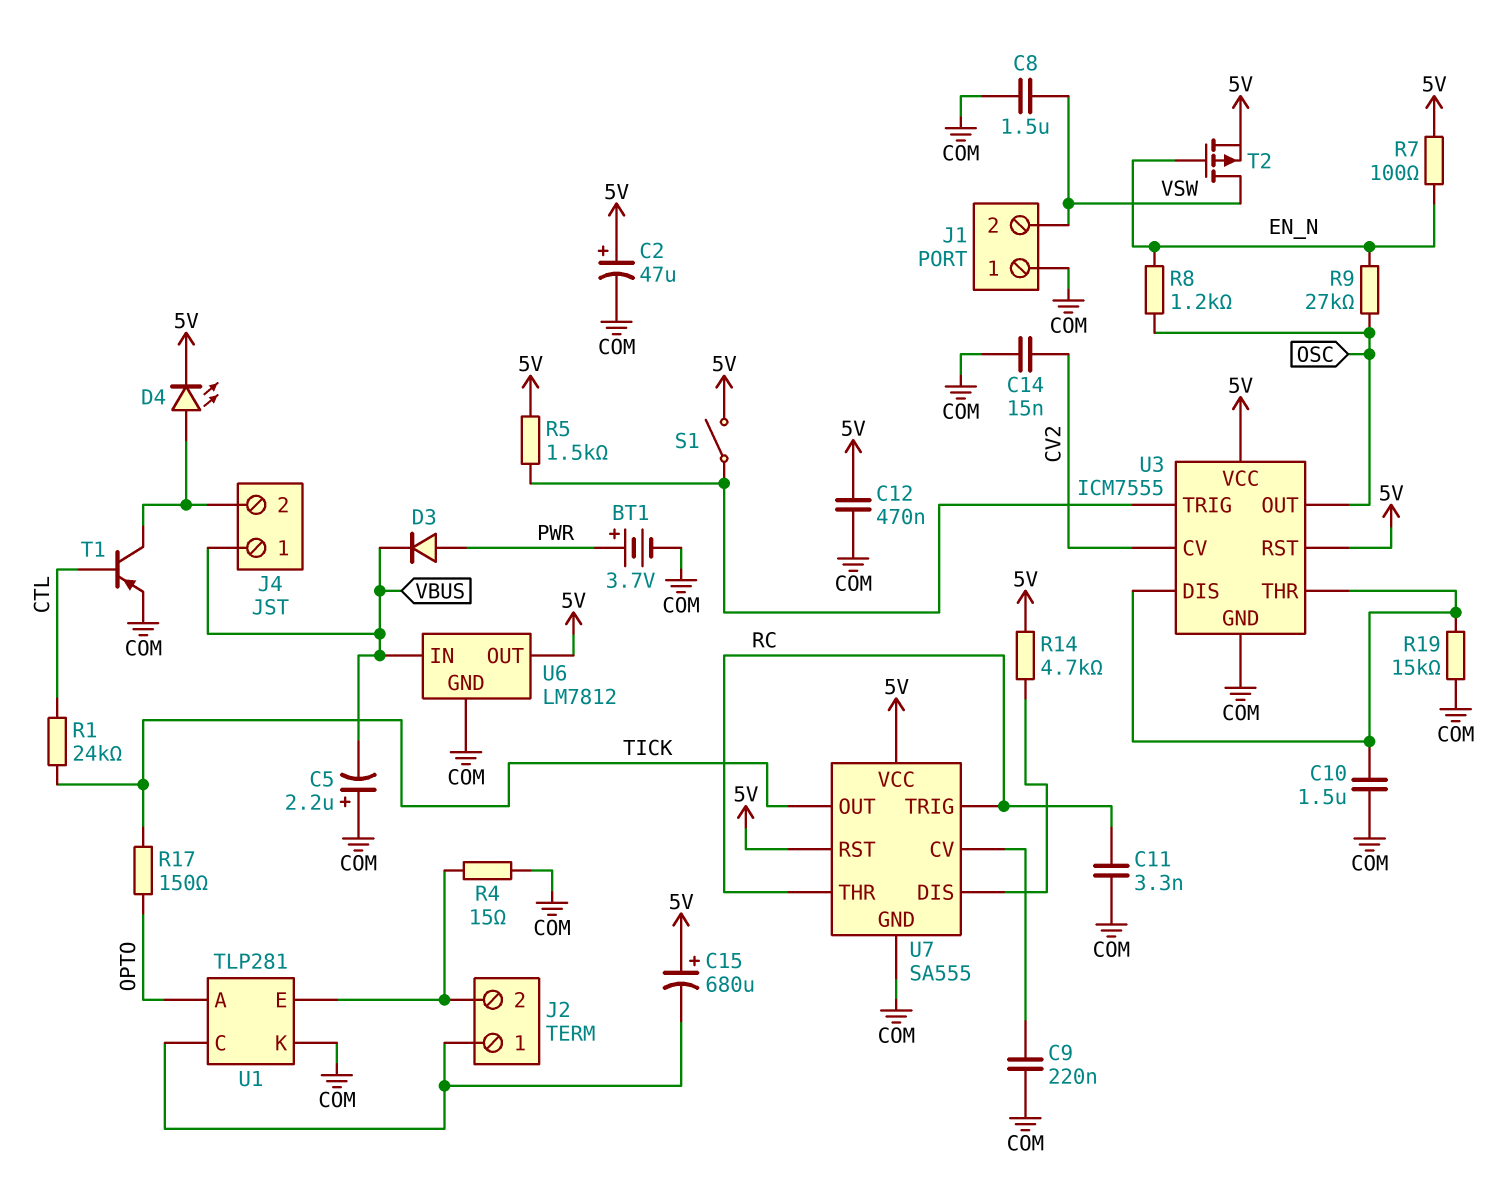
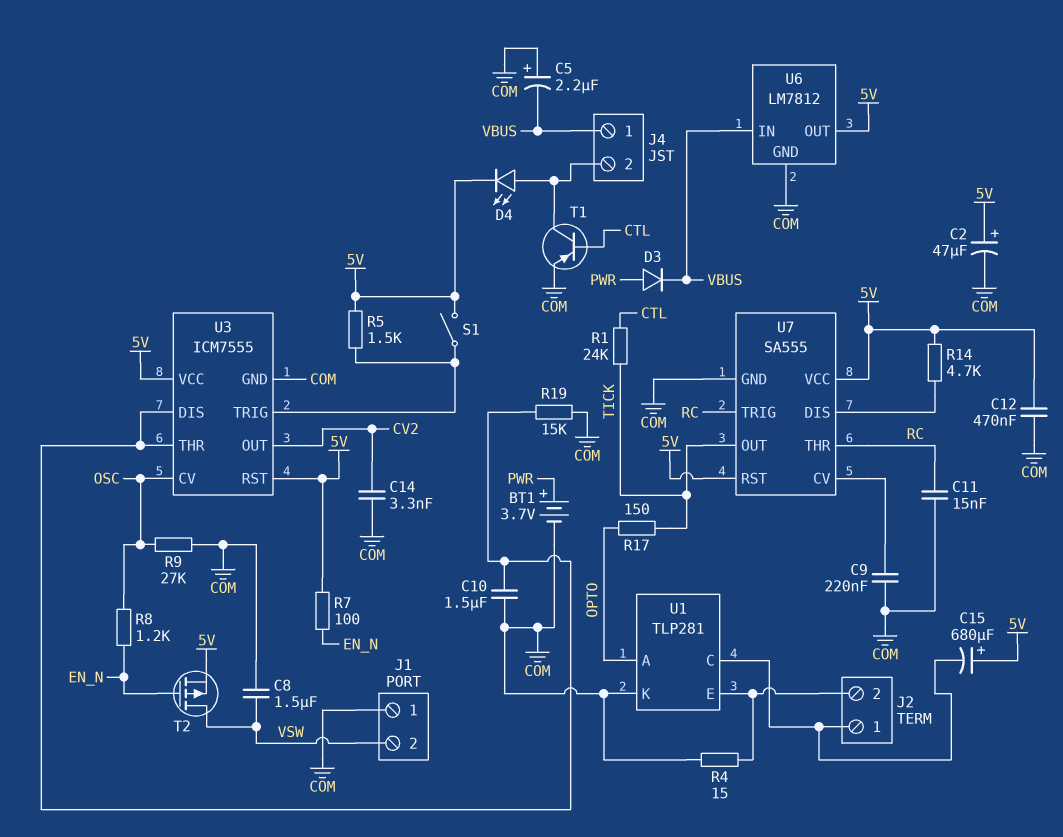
C11: 3.3nF (COM, RC) -> 15nF (COM, RC)
C14: 15nF (COM, CV2) -> 3.3nF (COM, CV2)
R9: 27k (EN_N, OSC) -> 27k (COM, OSC)
U3 pin CV: CV2 -> OSC
U3 pin OUT: OSC -> CV2

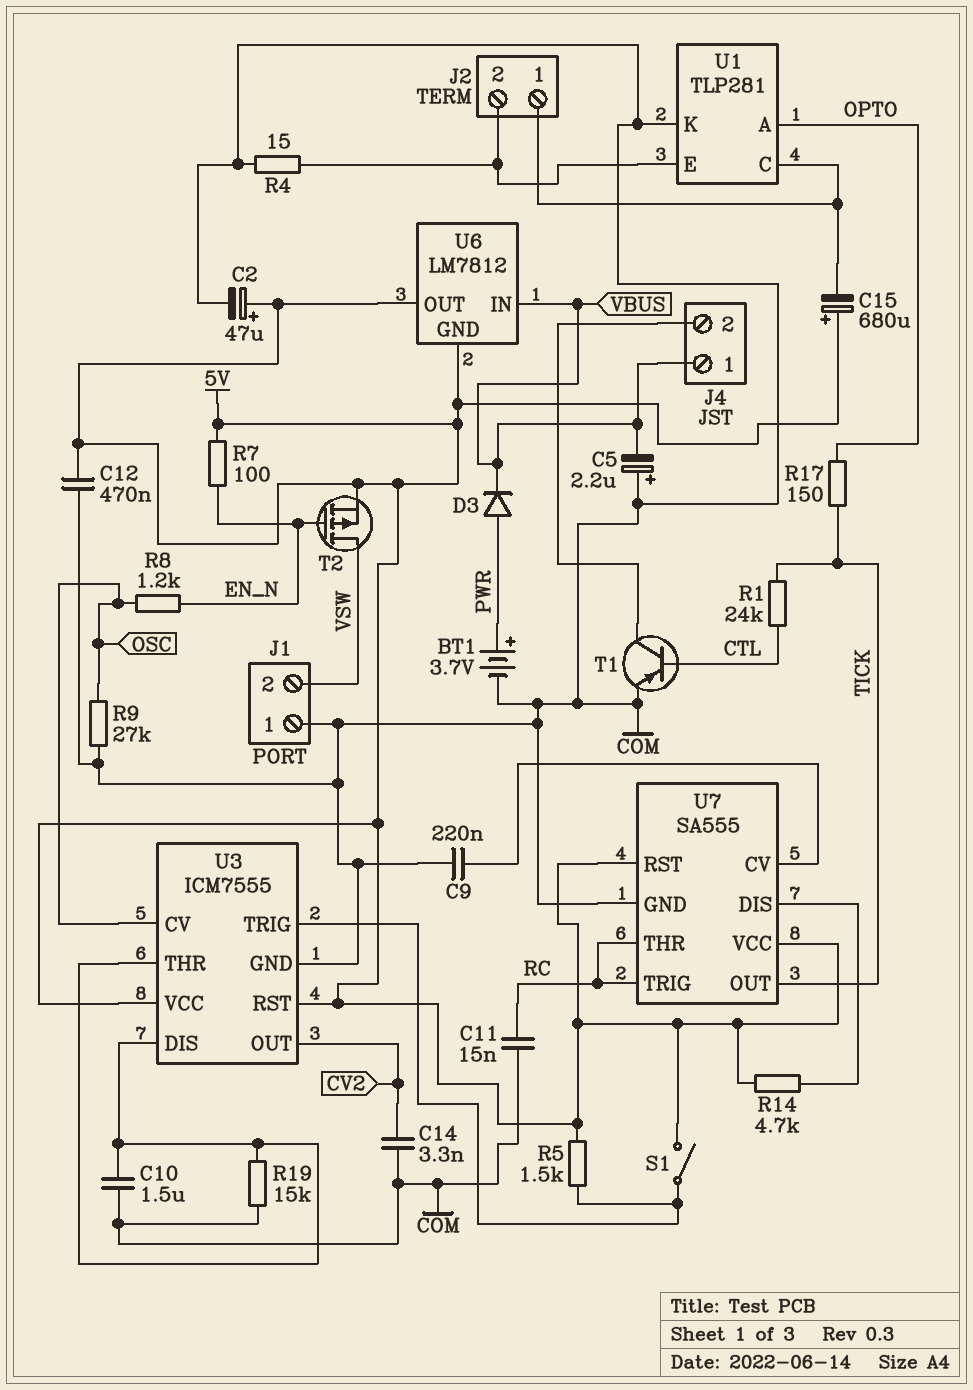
C8: 1.5uF (COM, VSW) -> none
D4: LED (A J4/2, K 5V) -> none
U6 pin GND: COM -> 5V

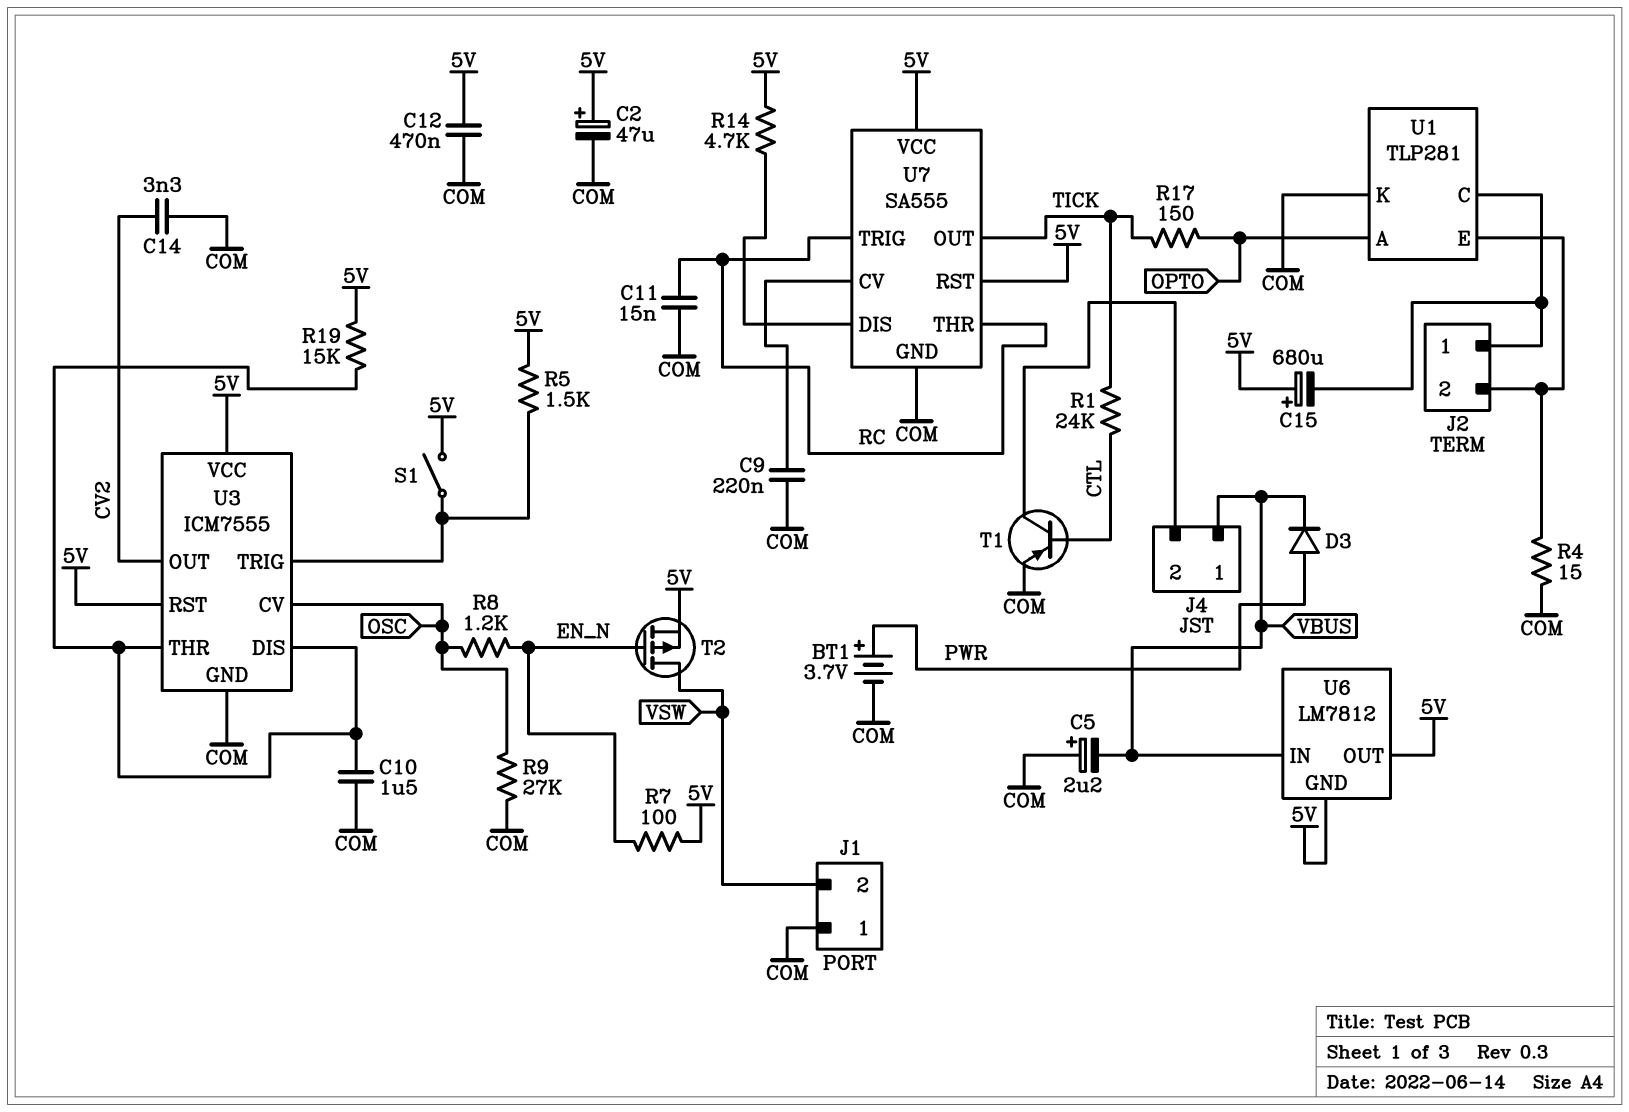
R19: 15k (COM, U3/DIS) -> 15k (5V, U3/DIS)

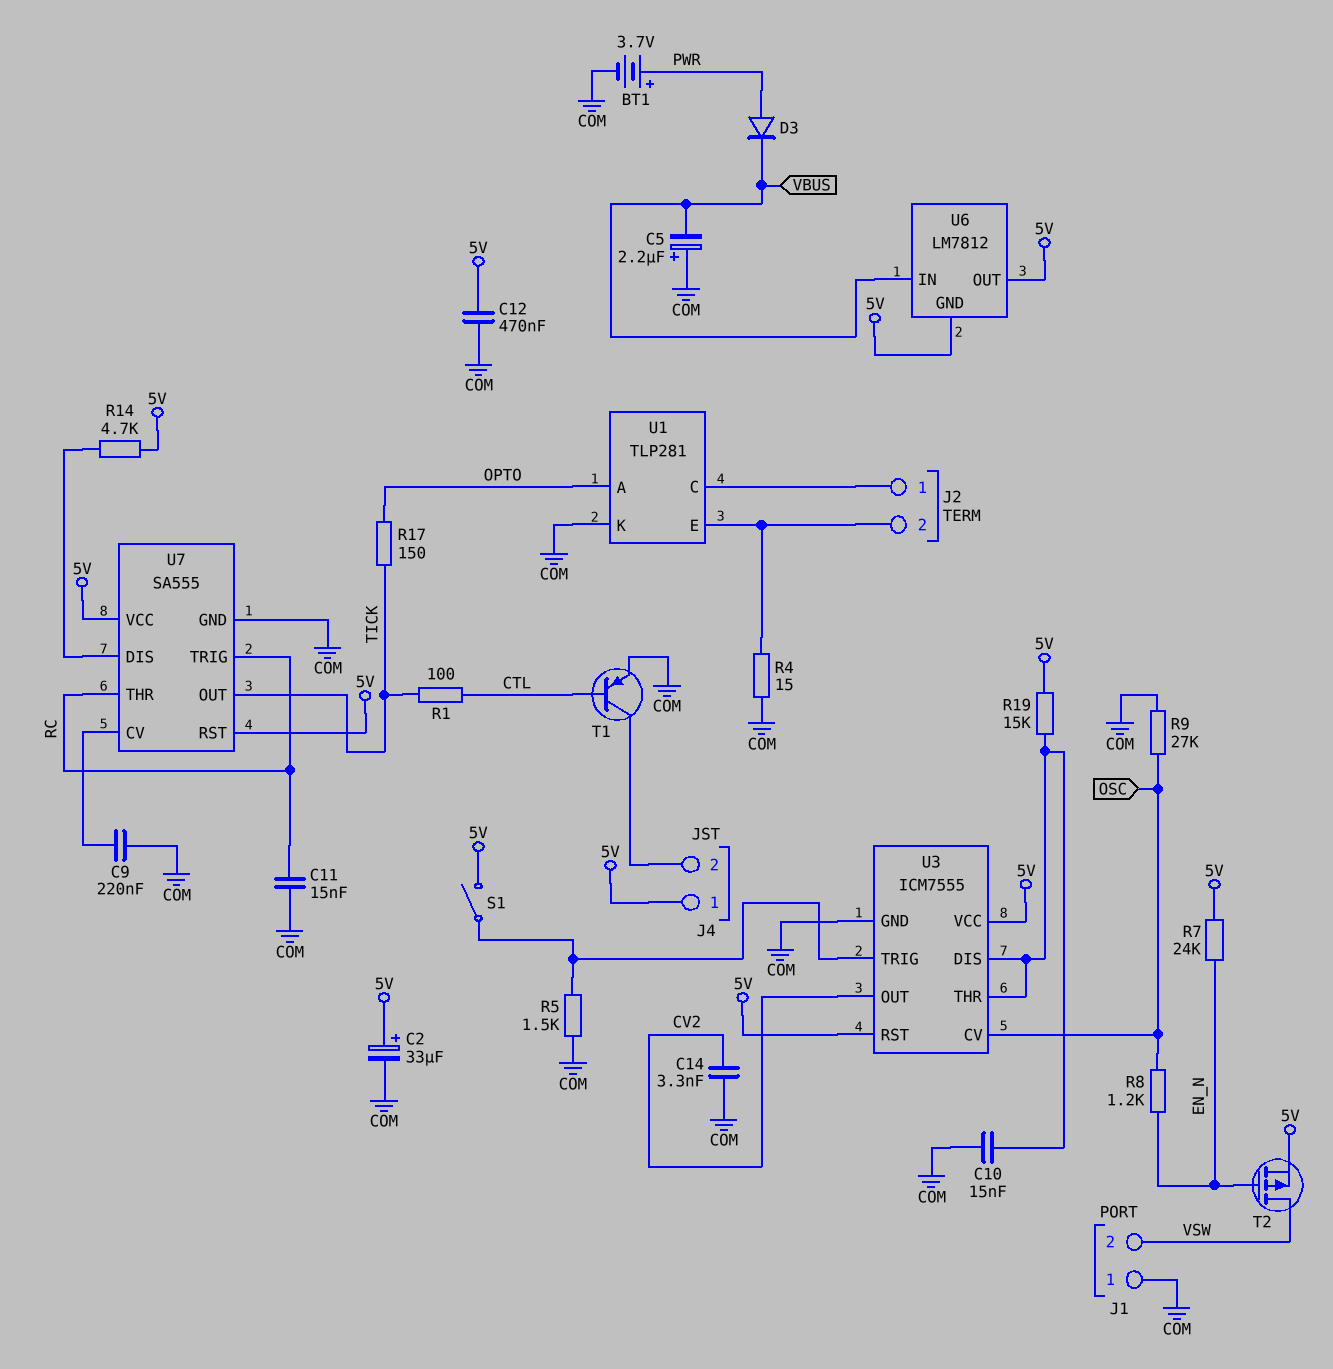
C2: 47uF (plus 5V, minus COM) -> 33uF (plus 5V, minus COM)
C10: 1.5uF (COM, U3/DIS) -> 15nF (COM, U3/DIS)
C15: 680uF (plus 5V, minus J2/1) -> none
J4 pin 1: VBUS -> 5V
R1: 24k (CTL, TICK) -> 100 (CTL, TICK)
R5: 1.5k (5V, U3/TRIG) -> 1.5k (COM, U3/TRIG)
R7: 100 (5V, EN_N) -> 24k (5V, EN_N)

